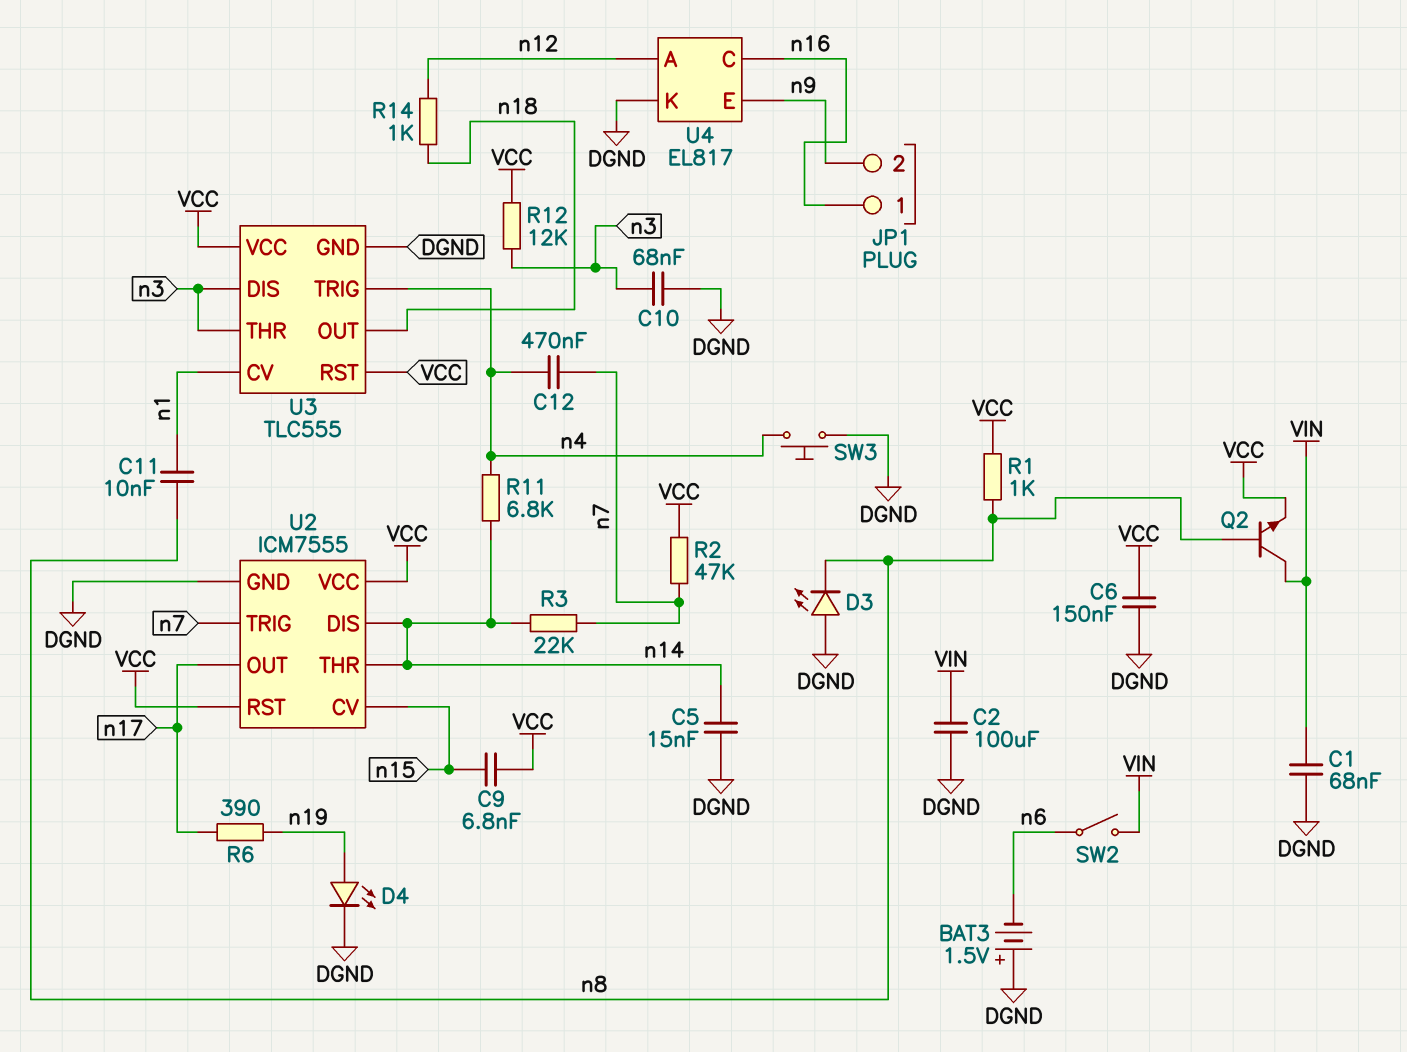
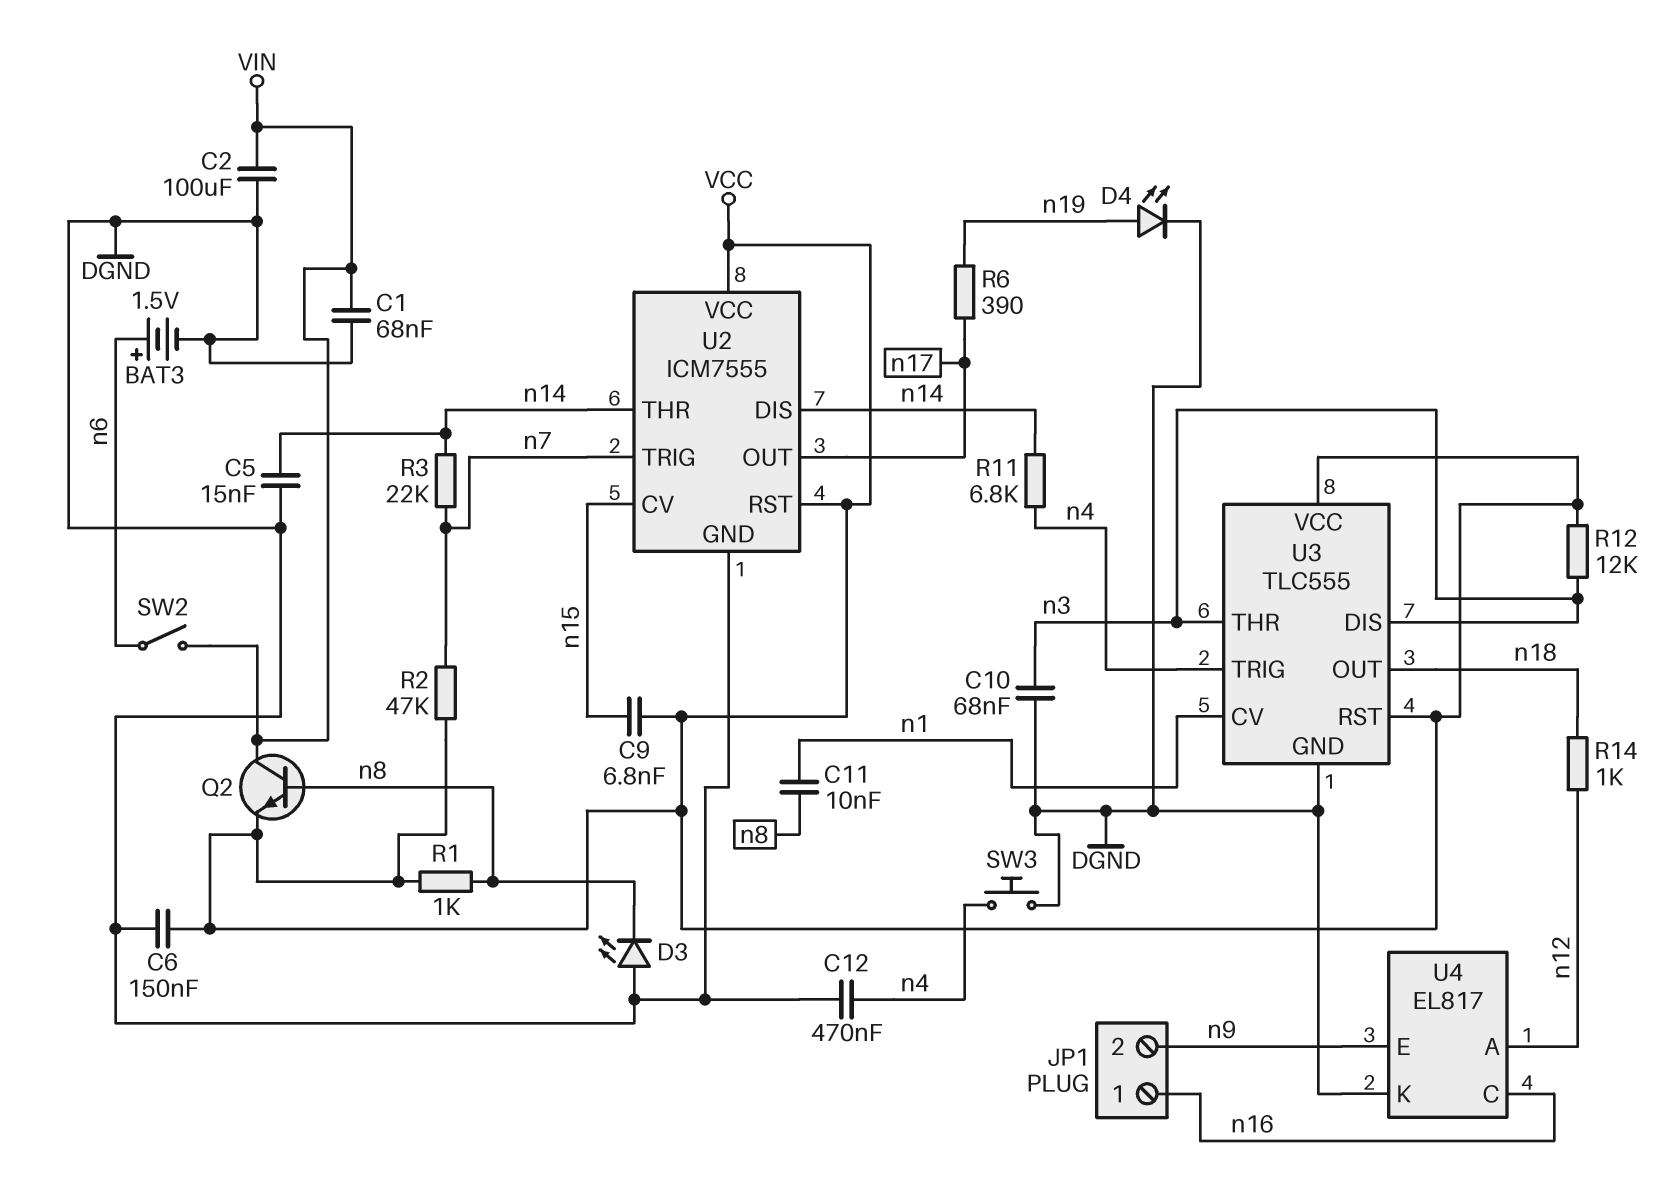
BAT3: 1.5V (plus DGND, minus n6) -> 1.5V (plus n6, minus DGND)
C12: 470nF (n4, n7) -> 470nF (DGND, n4)

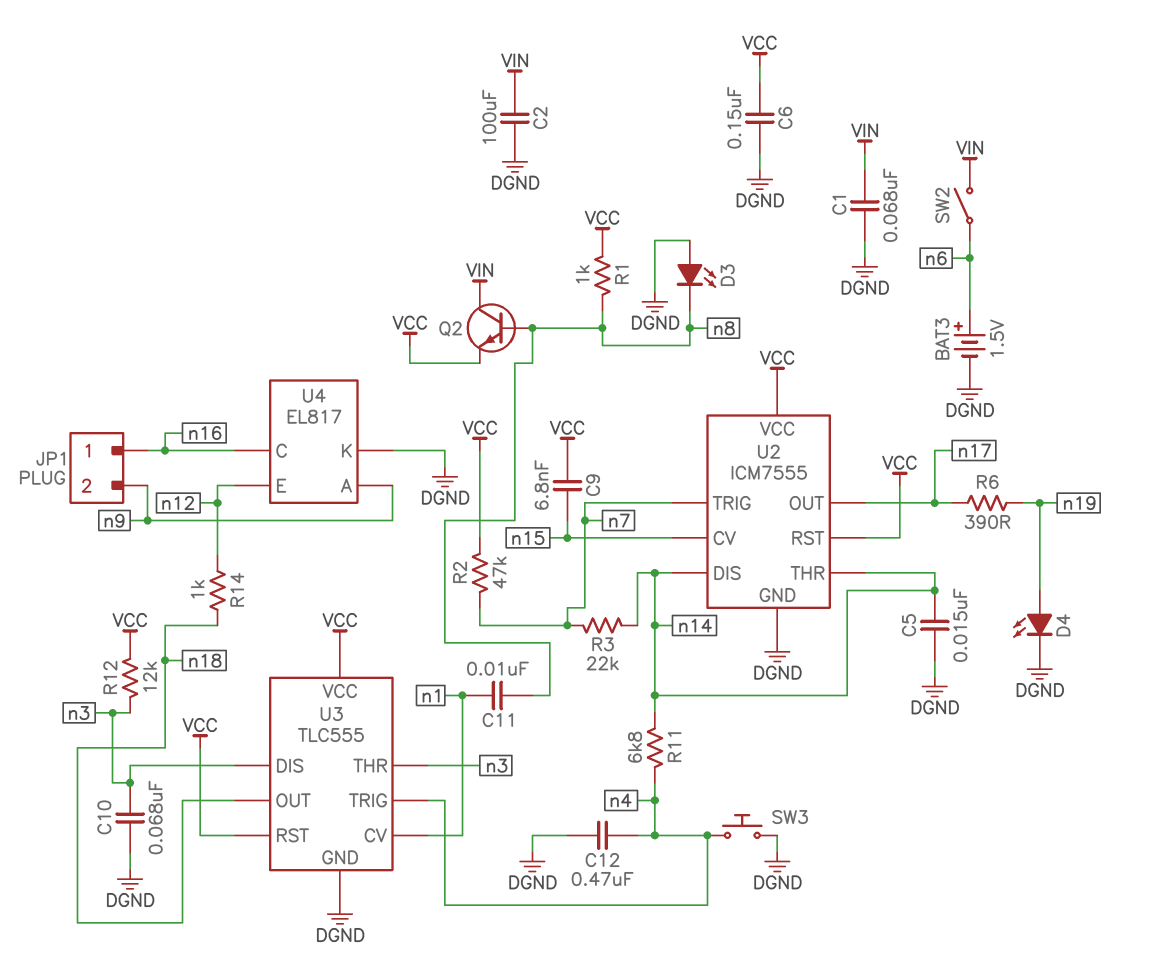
U4 pin A: n12 -> n9
U4 pin E: n9 -> n12

